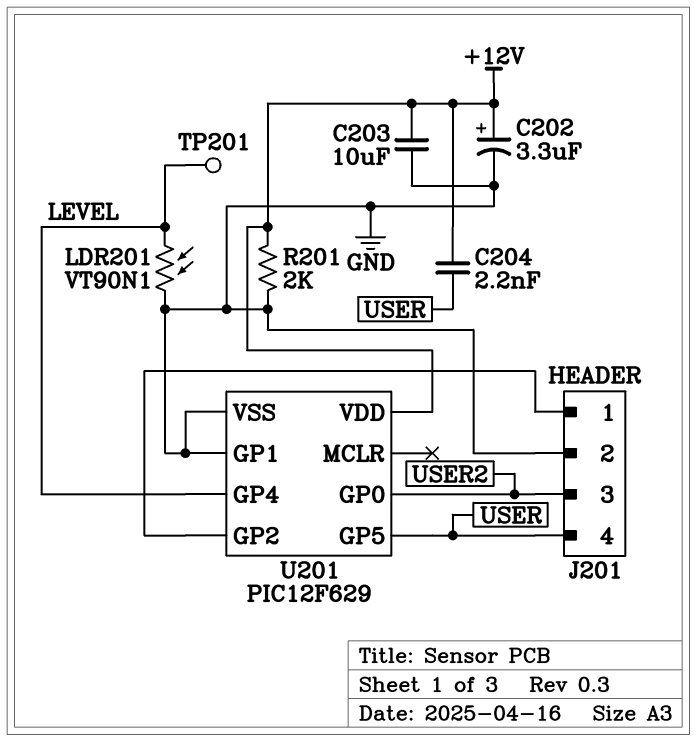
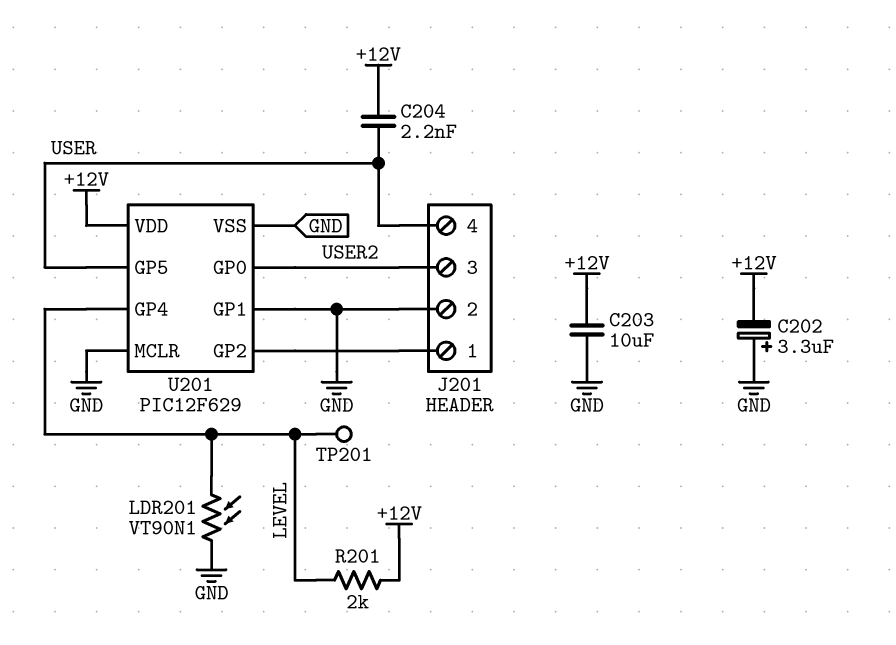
C202: 3.3uF (plus +12V, minus GND) -> 3.3uF (plus GND, minus +12V)
R201: 2k (+12V, GND) -> 2k (+12V, LEVEL)
U201 pin MCLR: none -> GND

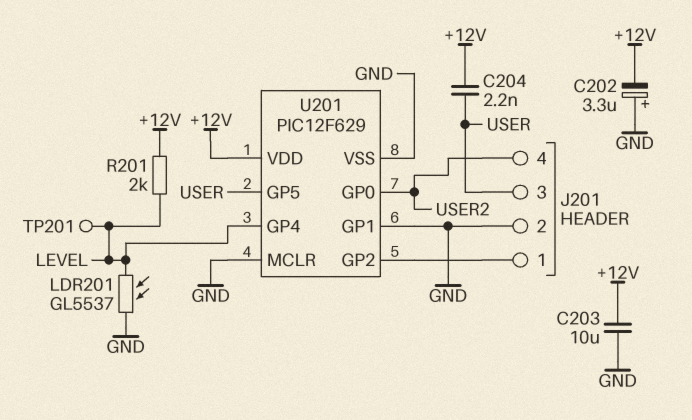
J201 pin 3: USER2 -> USER
J201 pin 4: USER -> USER2
LDR201: VT90N1 (GND, LEVEL) -> GL5537 (GND, LEVEL)

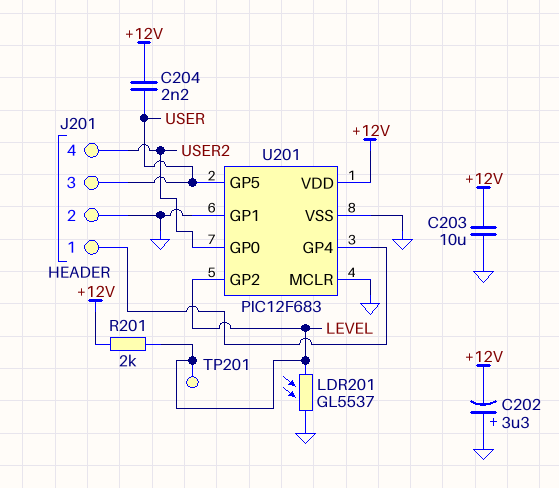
U201: PIC12F629 -> PIC12F683
U201 pin GP2: J201/1 -> LEVEL
U201 pin GP4: LEVEL -> J201/1

